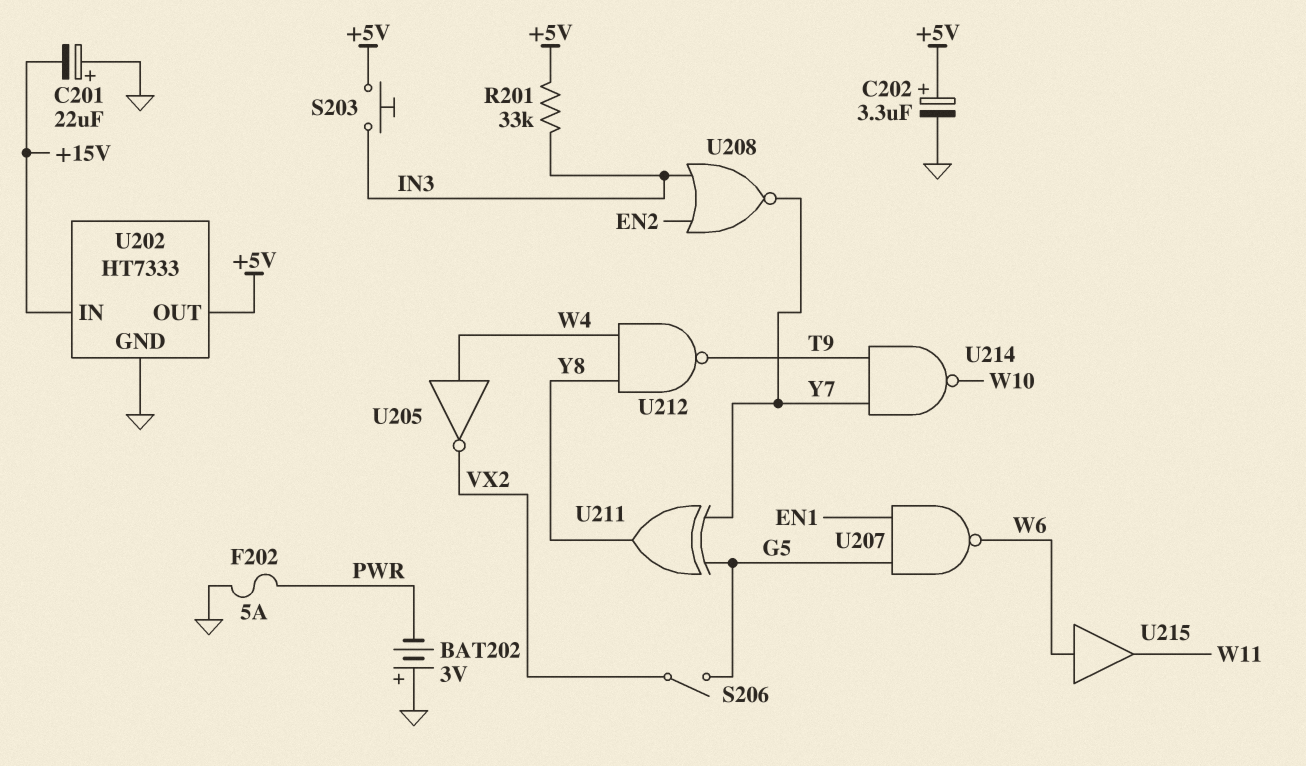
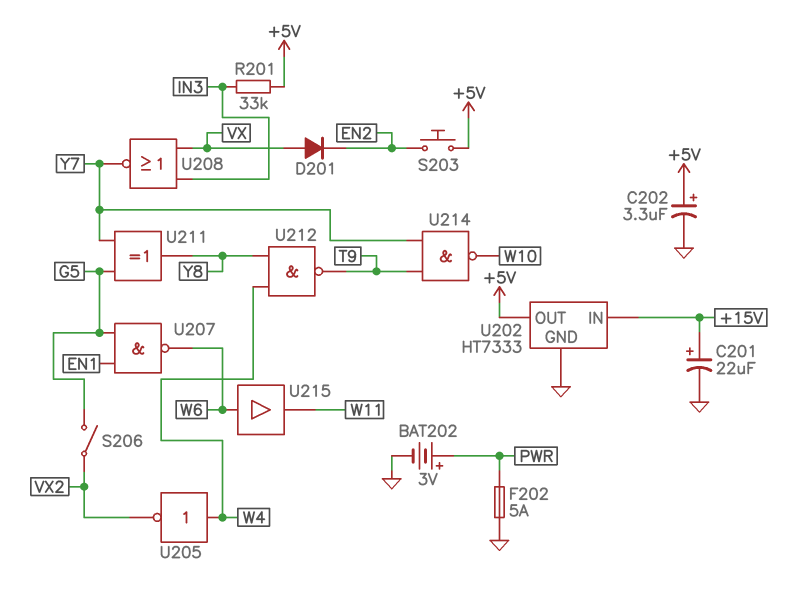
BAT202: 3V (plus GND, minus PWR) -> 3V (plus PWR, minus GND)
C201: 22uF (plus GND, minus +15V) -> 22uF (plus +15V, minus GND)
D201: none -> diode (A VX, K EN2)
S203: button (+5V, IN3) -> button (+5V, EN2)
U208: NOR (in EN2, in IN3, out Y7) -> NOR (in IN3, in VX, out Y7)

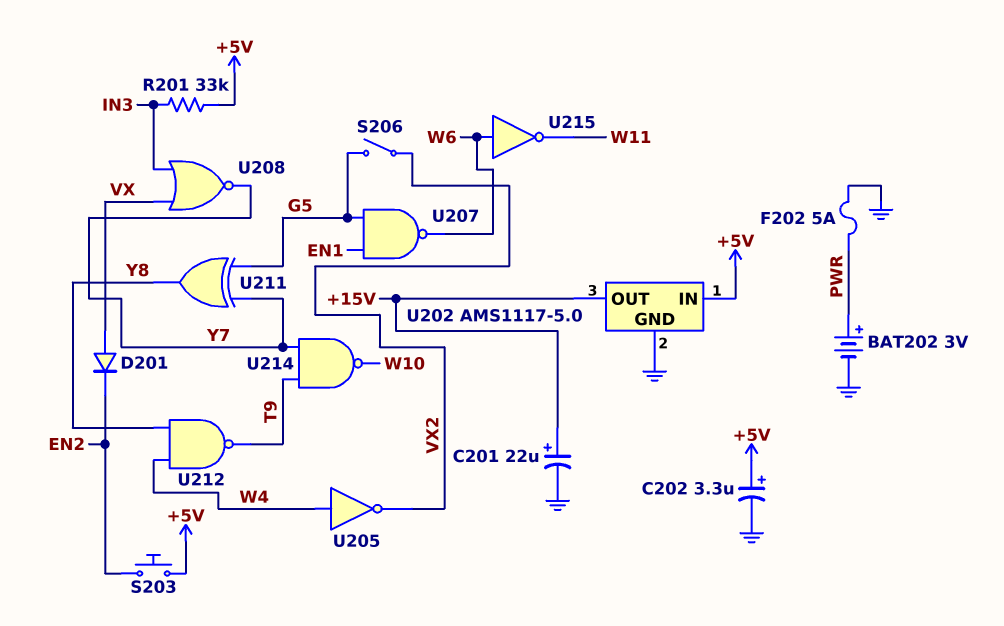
U202: HT7333 -> AMS1117-5.0
U202 pin IN: +15V -> +5V
U202 pin OUT: +5V -> +15V
U215: buffer (in W6, out W11) -> NOT (in W6, out W11)

